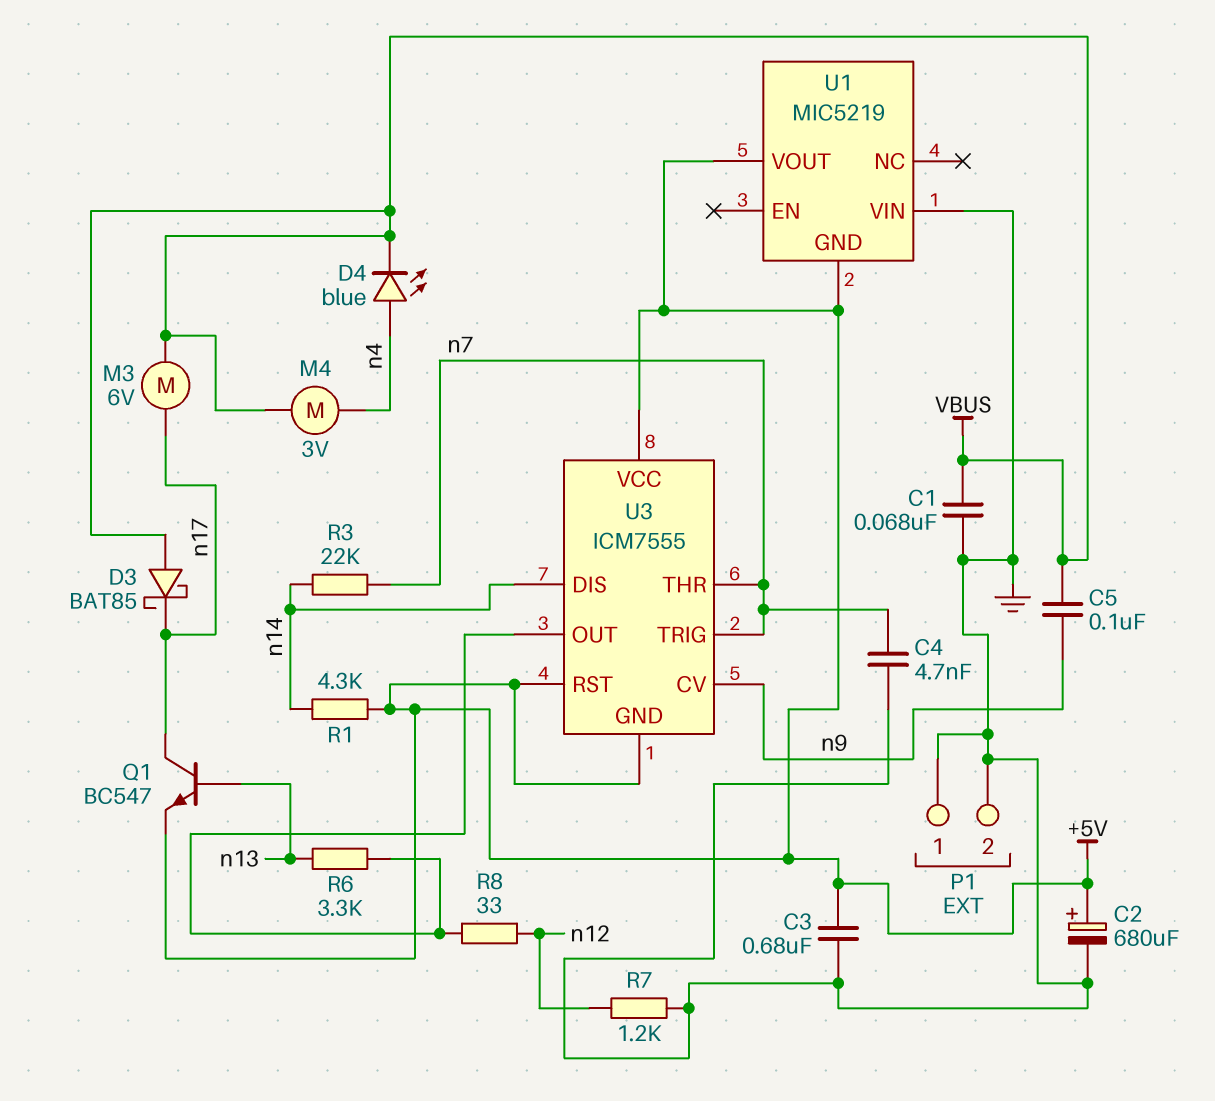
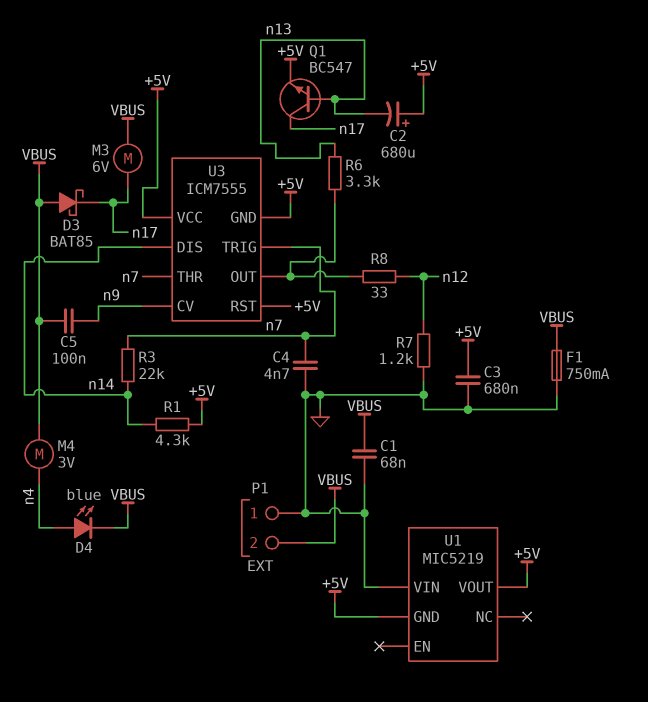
C2: 680uF (plus +5V, minus GND) -> 680uF (plus +5V, minus n13)
F1: none -> 750mA (GND, VBUS)
P1 pin 2: GND -> VBUS

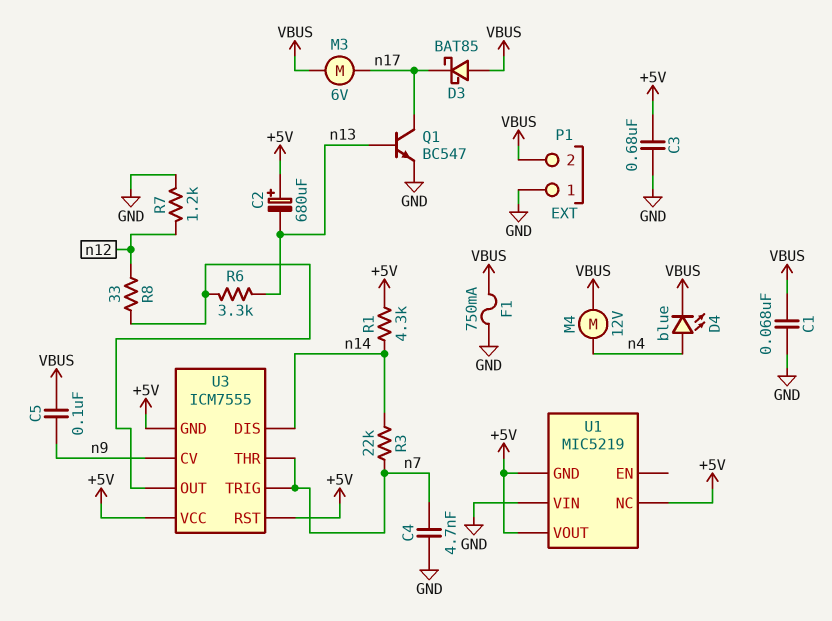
M4: motor 3V (VBUS, n4) -> motor 12V (VBUS, n4)
Q1: NPN BC547 (B n13, C n17, E +5V) -> NPN BC547 (B n13, C n17, E GND)
U1 pin NC: none -> +5V

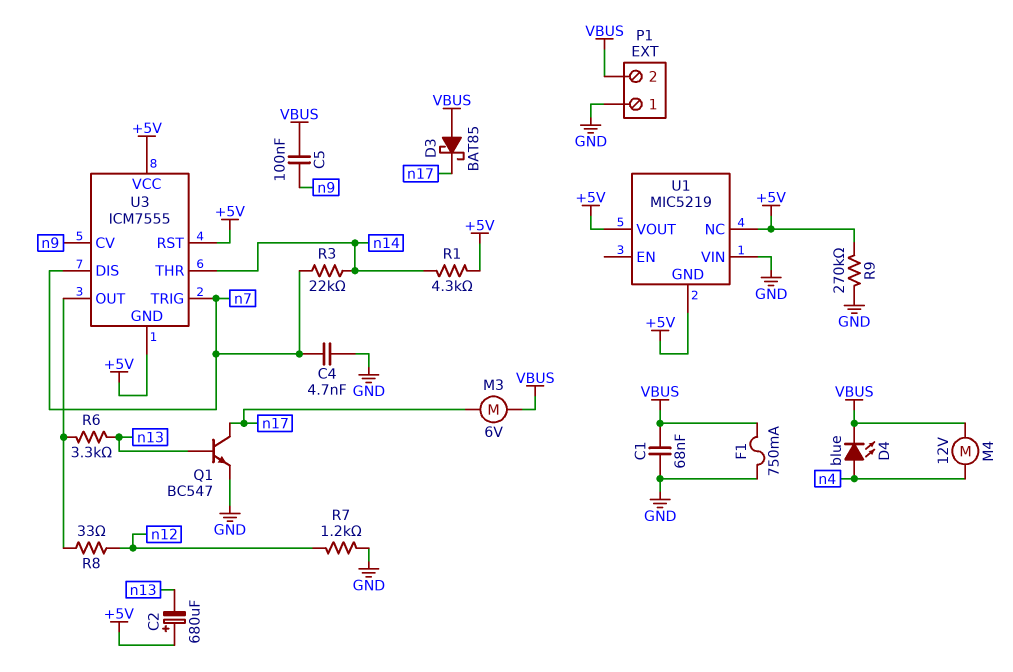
C3: 680nF (+5V, GND) -> none
R9: none -> 270k (+5V, GND)
U3 pin DIS: n14 -> n7
U3 pin THR: n7 -> n14

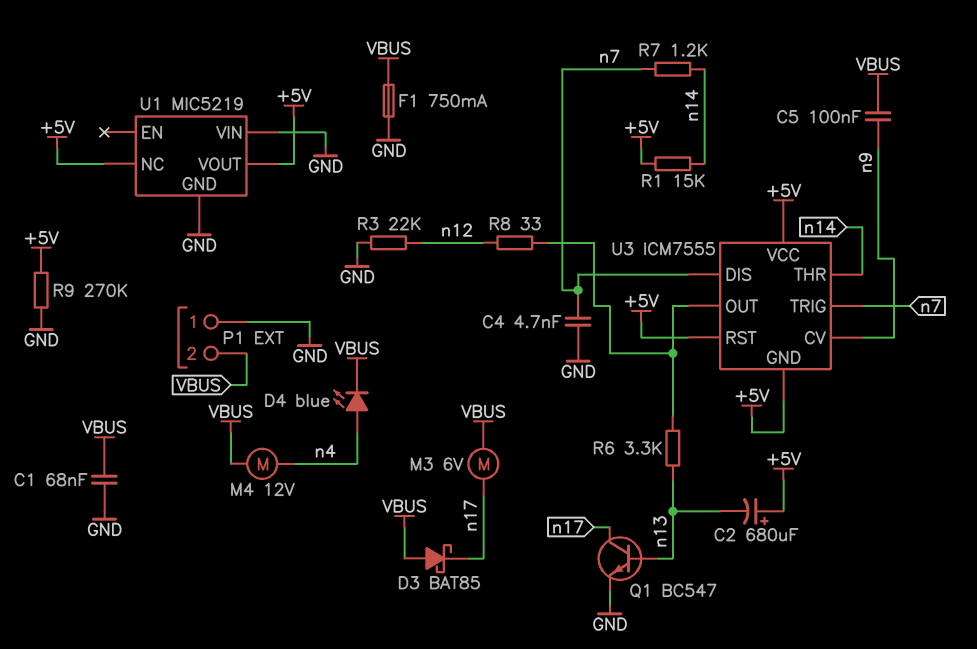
R1: 4.3k (+5V, n14) -> 15k (+5V, n14)
R3: 22k (n7, n14) -> 22k (GND, n12)
R7: 1.2k (GND, n12) -> 1.2k (n7, n14)
U1 pin GND: +5V -> GND

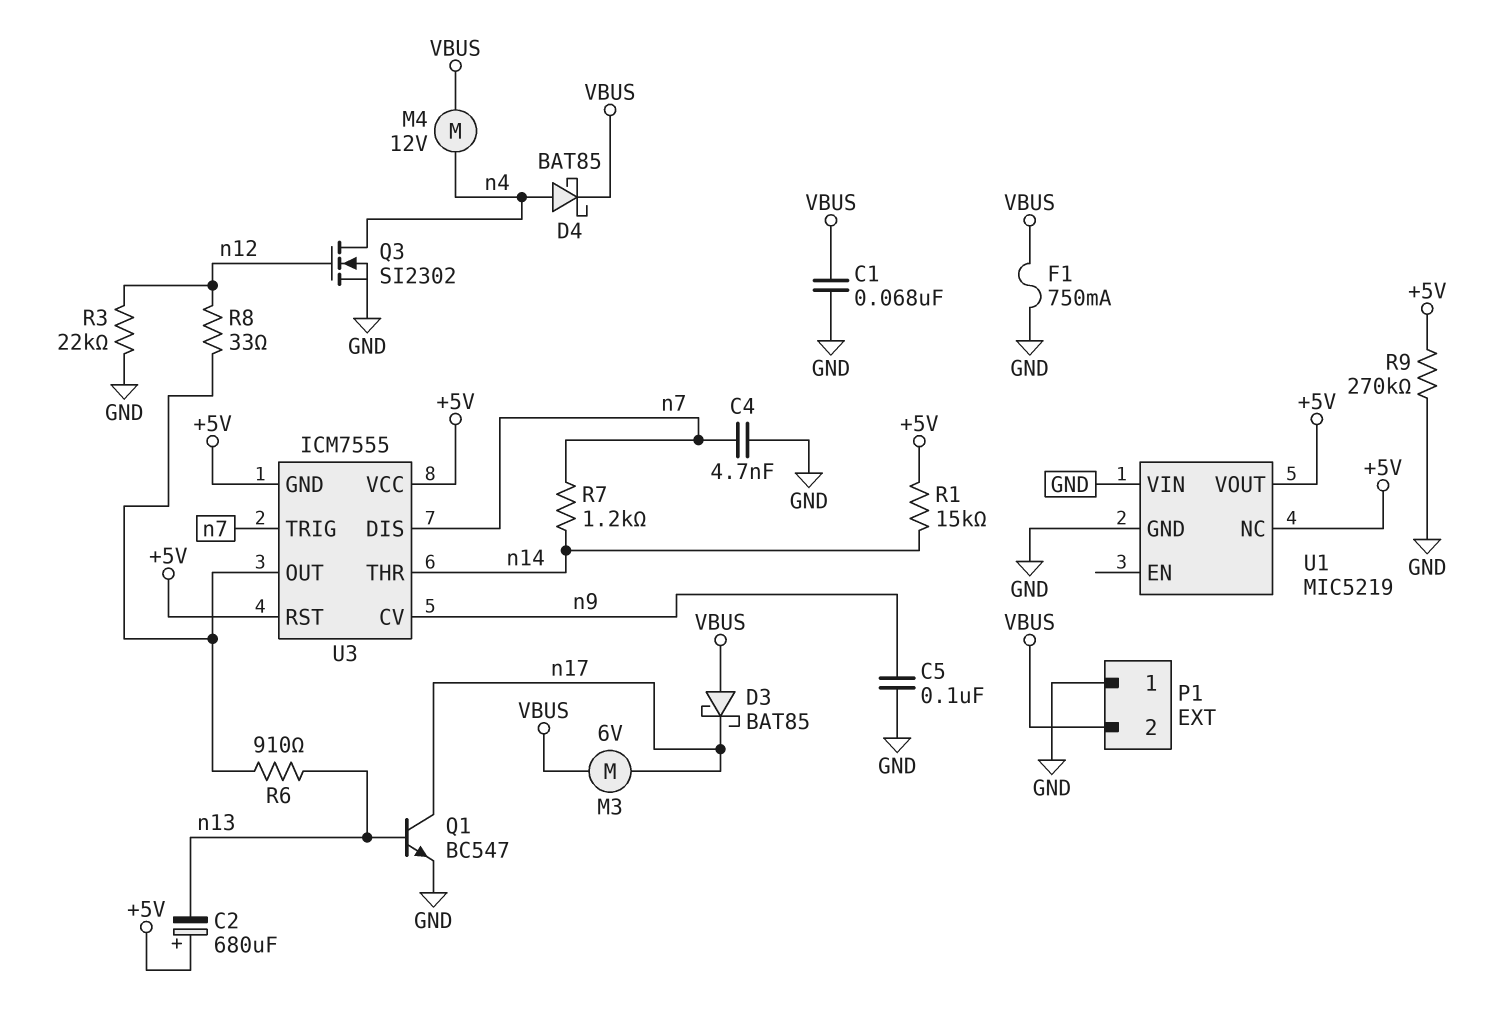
C5: 100nF (VBUS, n9) -> 100nF (GND, n9)
D4: LED blue (A n4, K VBUS) -> schottky BAT85 (A n4, K VBUS)
Q3: none -> NMOS SI2302 (G n12, D n4, S GND)
R6: 3.3k (U3/OUT, n13) -> 910 (U3/OUT, n13)

